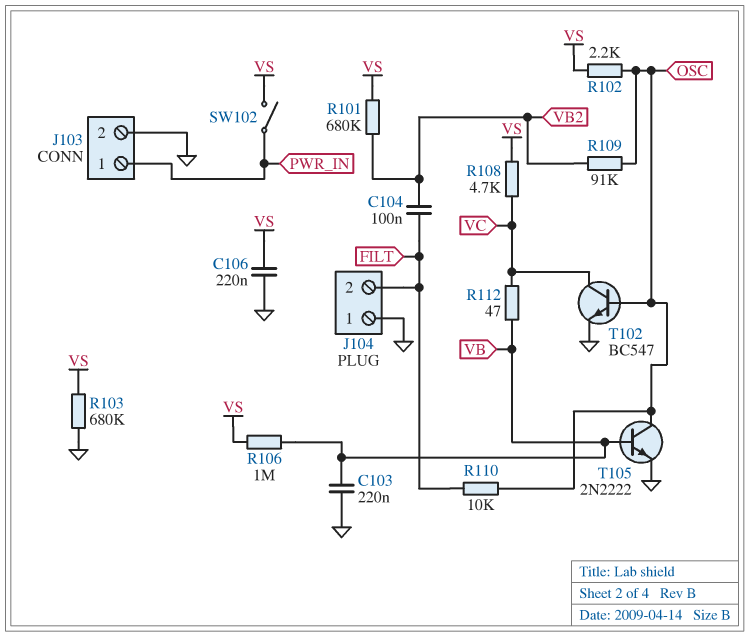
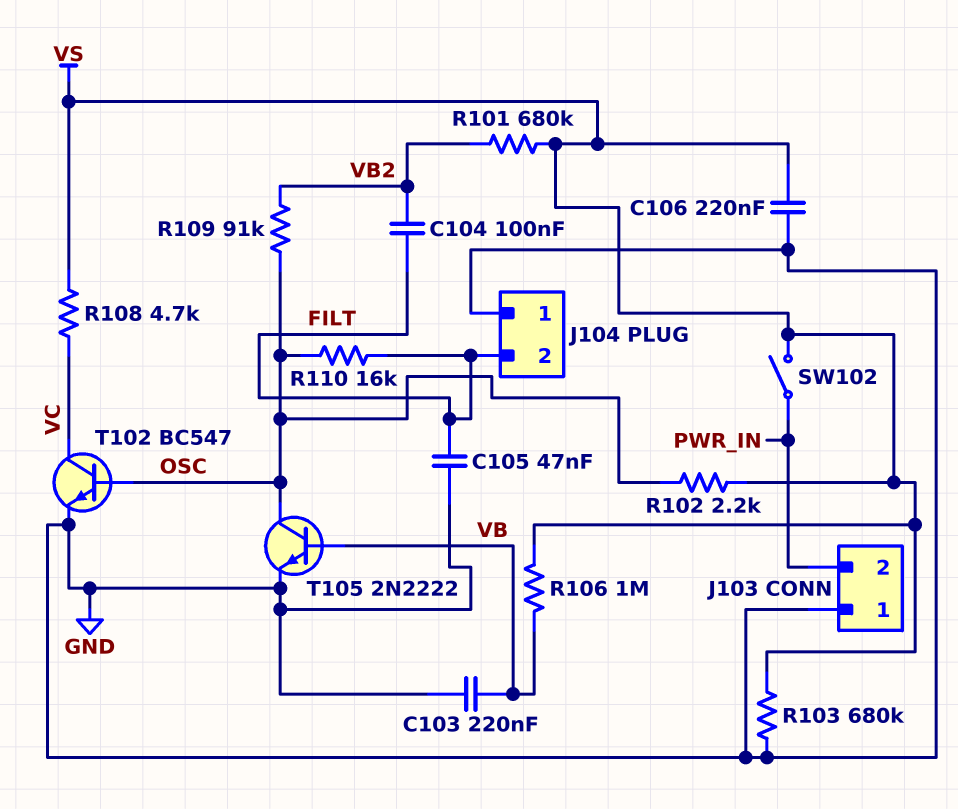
C105: none -> 47nF (FILT, GND)
J103 pin 1: PWR_IN -> GND
J103 pin 2: GND -> PWR_IN
R110: 10k (FILT, OSC) -> 16k (FILT, OSC)
R112: 47 (VB, VC) -> none

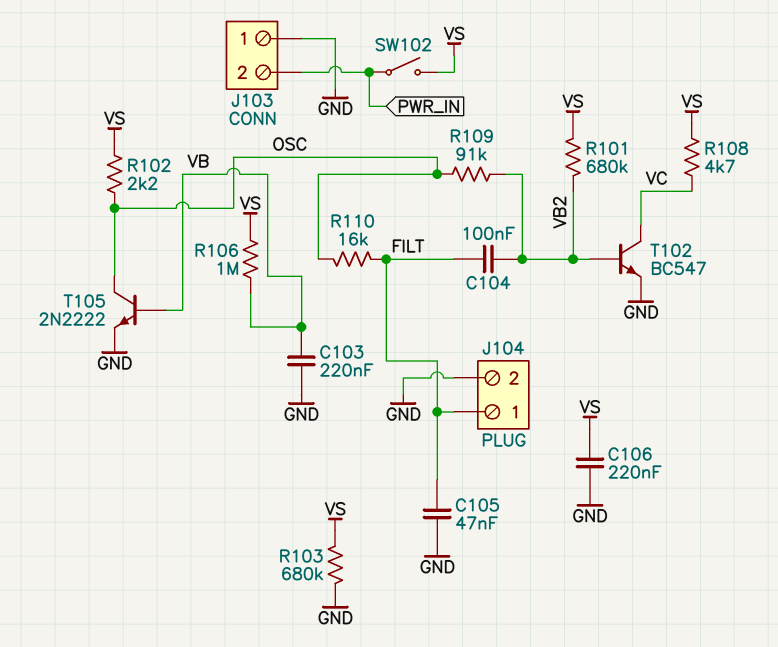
J104 pin 1: GND -> FILT
J104 pin 2: FILT -> GND
T102: NPN BC547 (B OSC, C VC, E GND) -> NPN BC547 (B VB2, C VC, E GND)

